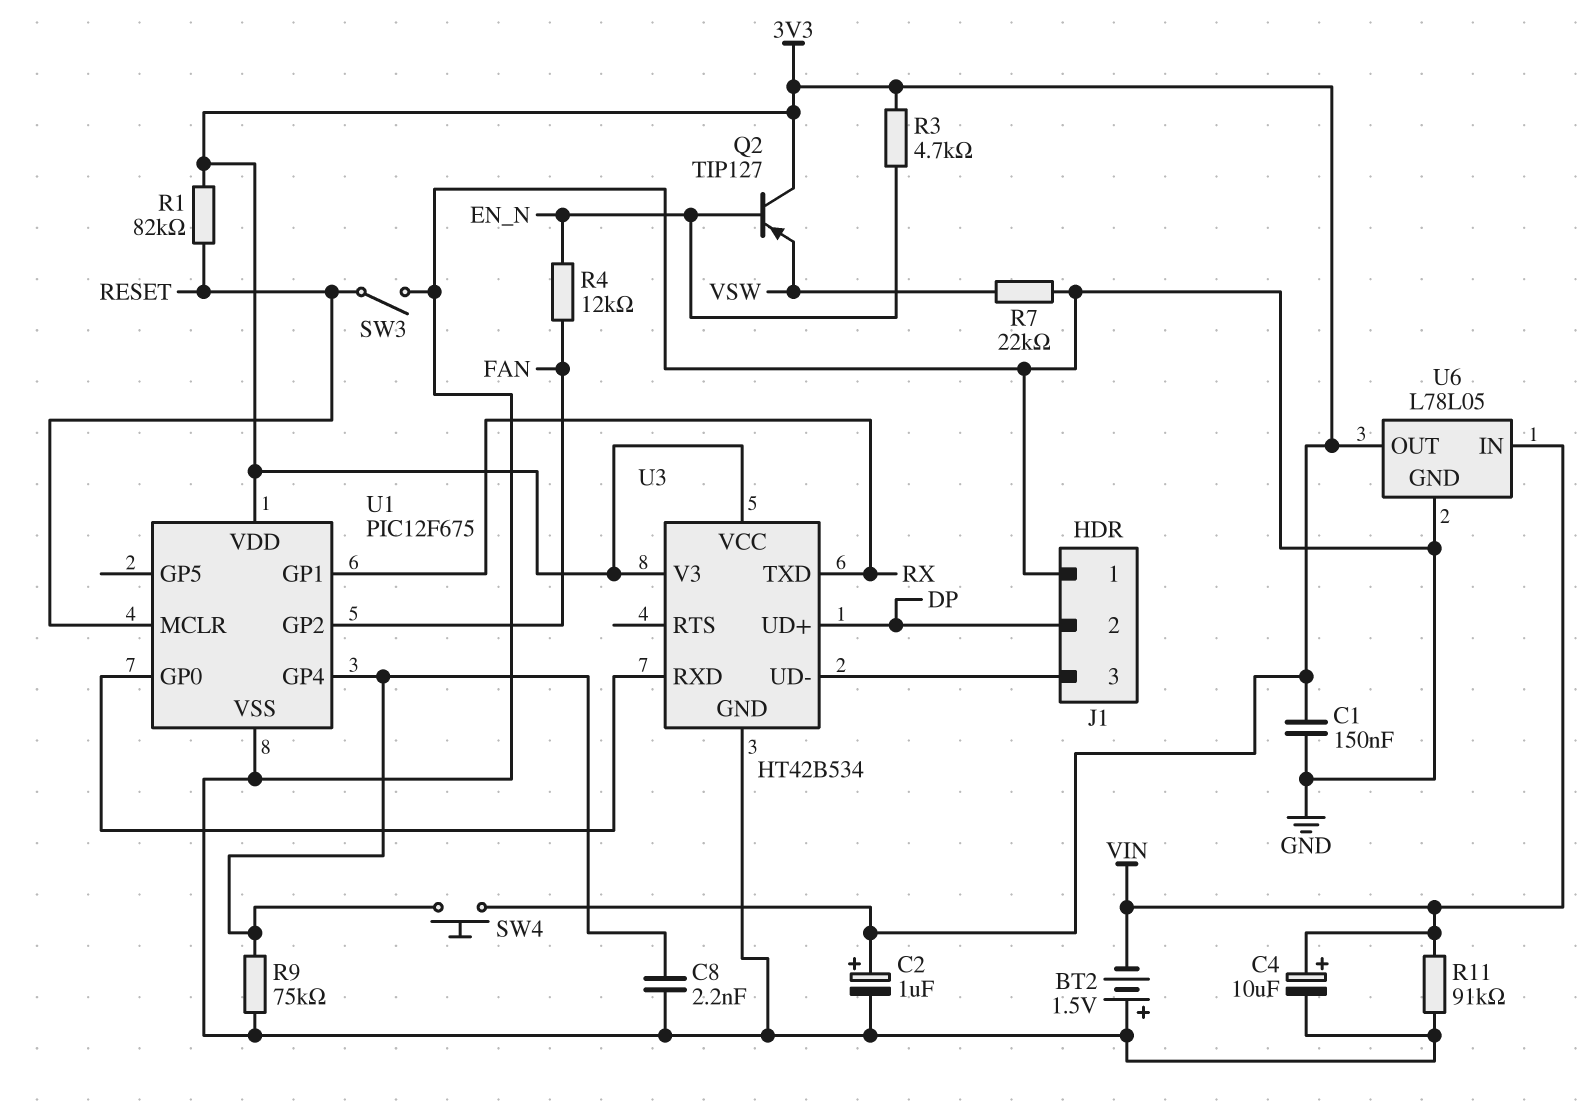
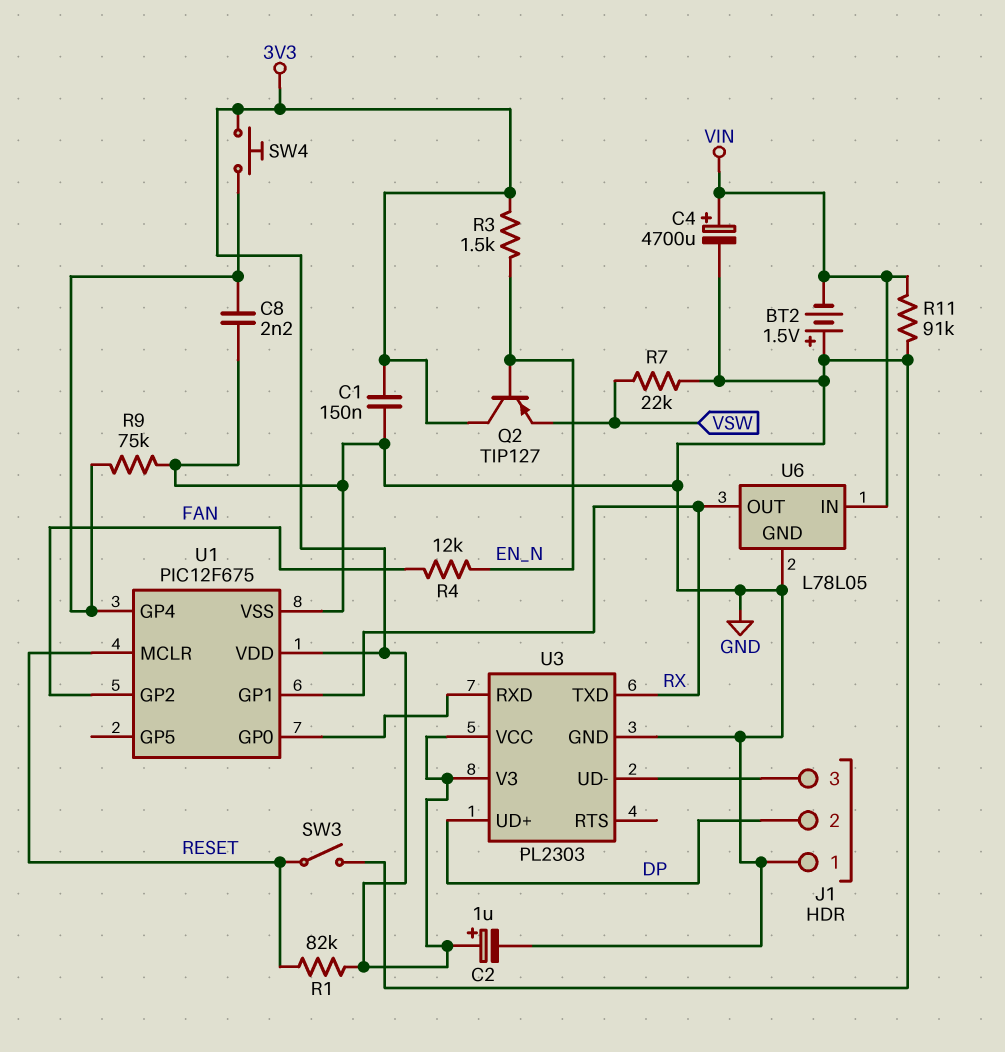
C4: 10uF (plus VIN, minus GND) -> 4700uF (plus VIN, minus GND)
R3: 4.7k (3V3, EN_N) -> 1.5k (3V3, EN_N)
U3: HT42B534 -> PL2303
U6 pin OUT: 3V3 -> RX

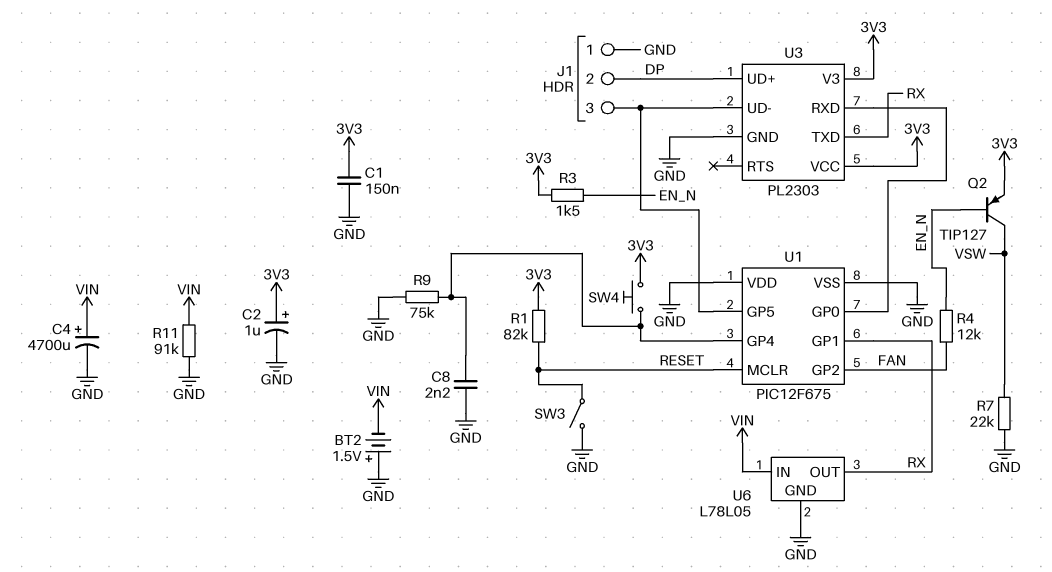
Q2: PNP TIP127 (B EN_N, C 3V3, E VSW) -> PNP TIP127 (B EN_N, C VSW, E 3V3)
U1 pin GP5: none -> J1/3
U1 pin VDD: 3V3 -> GND

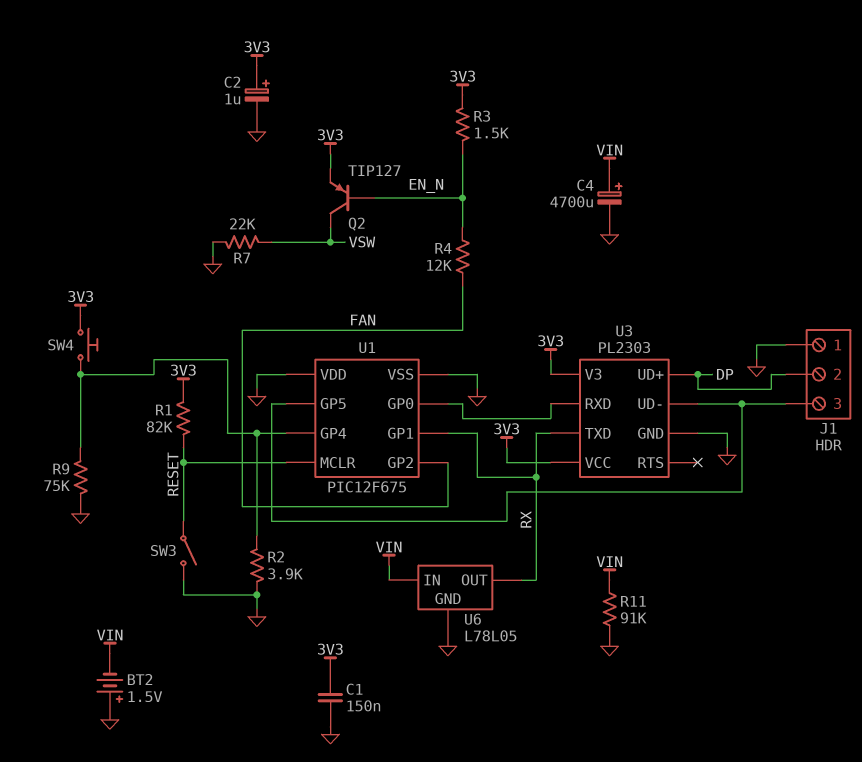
C8: 2.2nF (GND, U1/GP4) -> none
R2: none -> 3.9k (GND, U1/GP4)

